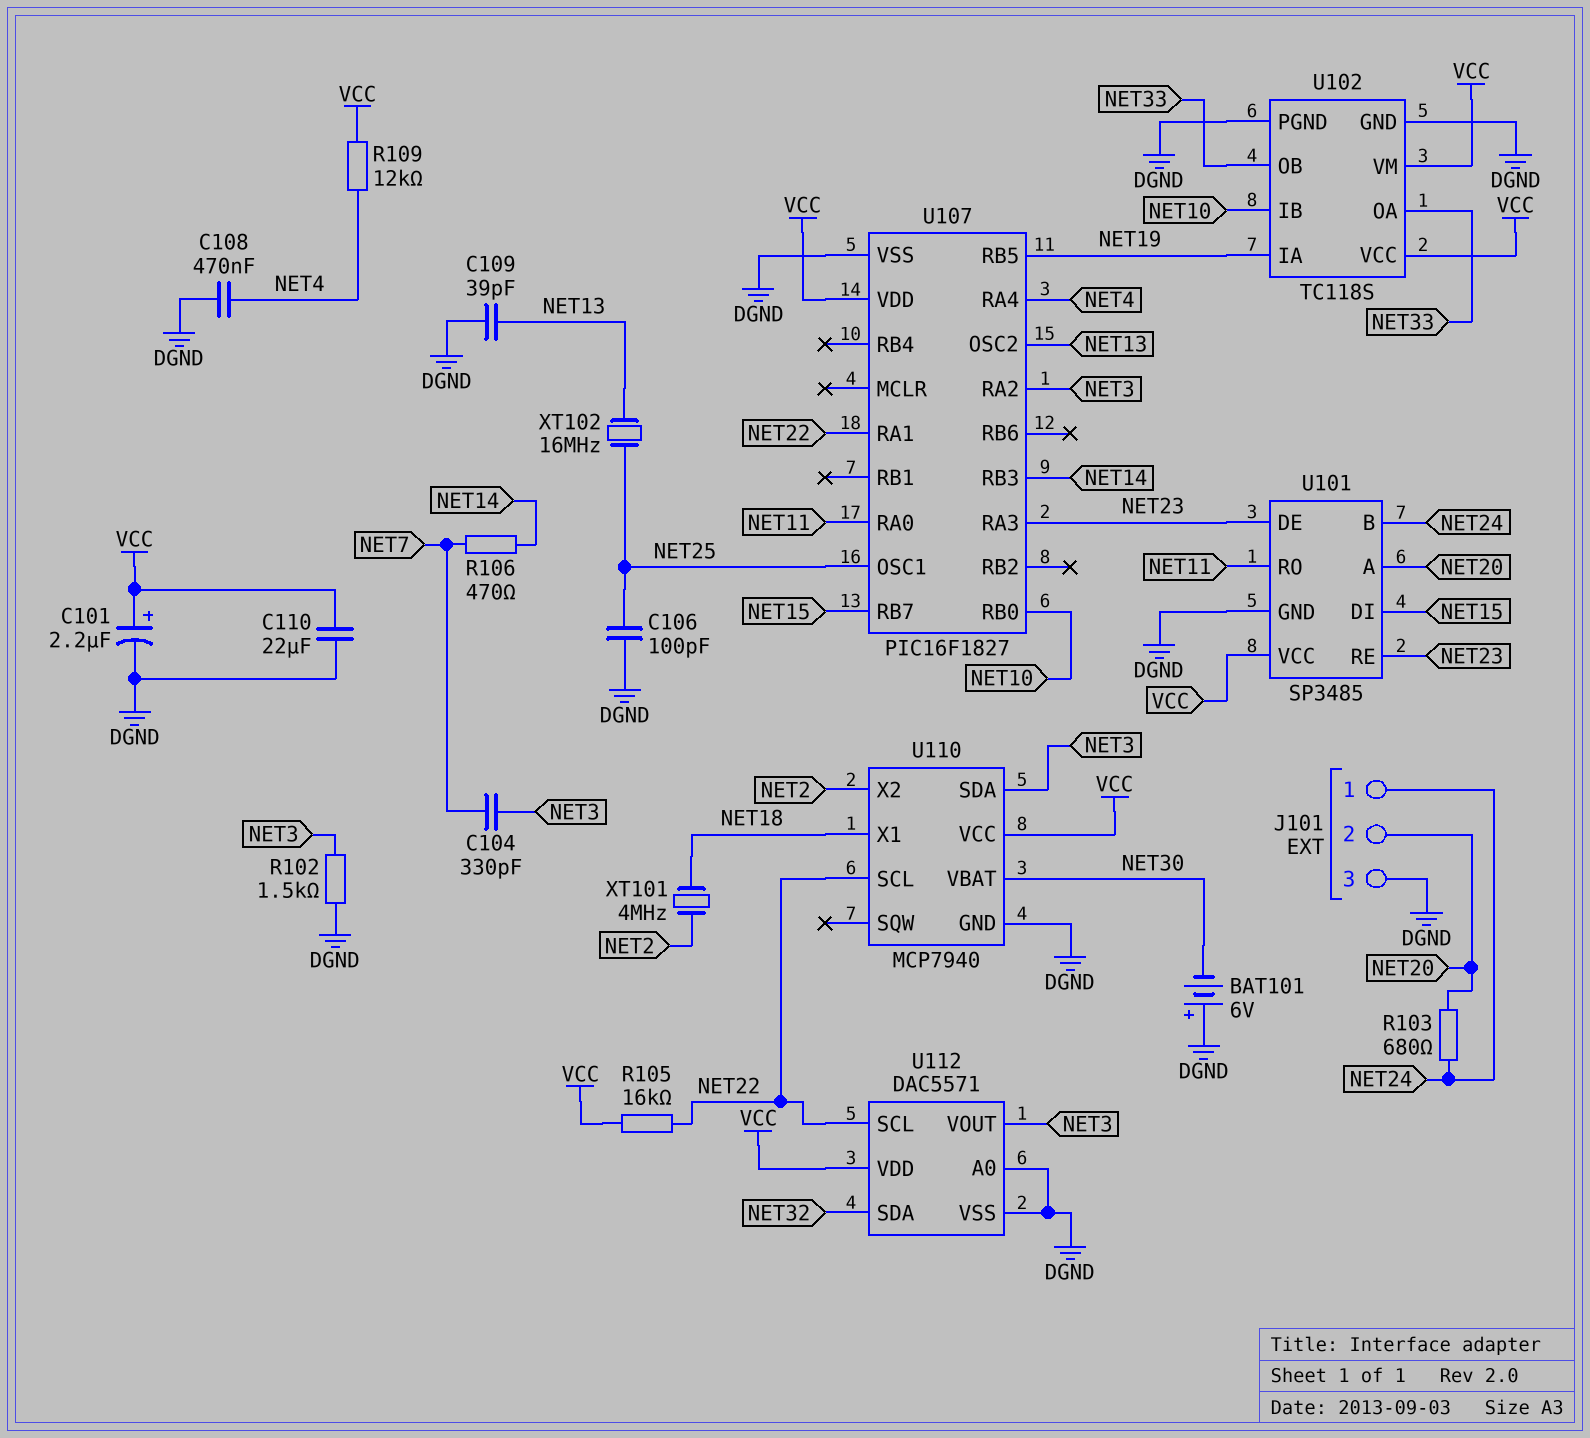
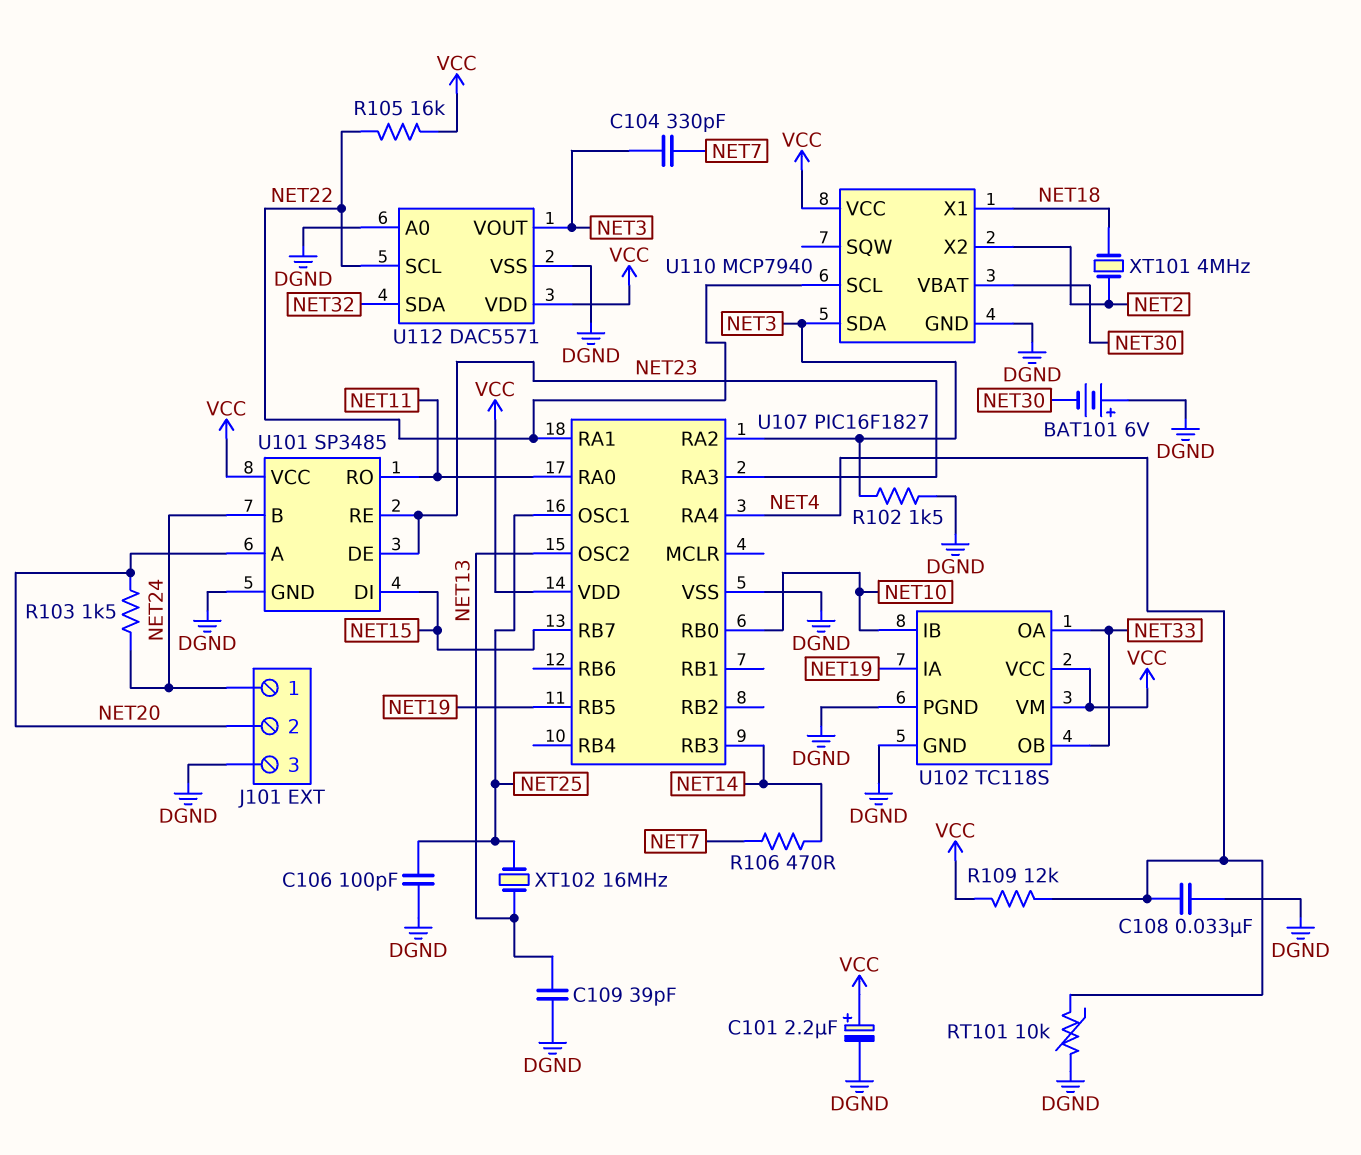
C108: 470nF (DGND, NET4) -> 33nF (DGND, NET4)
C110: 22uF (DGND, VCC) -> none
R103: 680 (NET20, NET24) -> 1.5k (NET20, NET24)
RT101: none -> 10k (DGND, NET4)

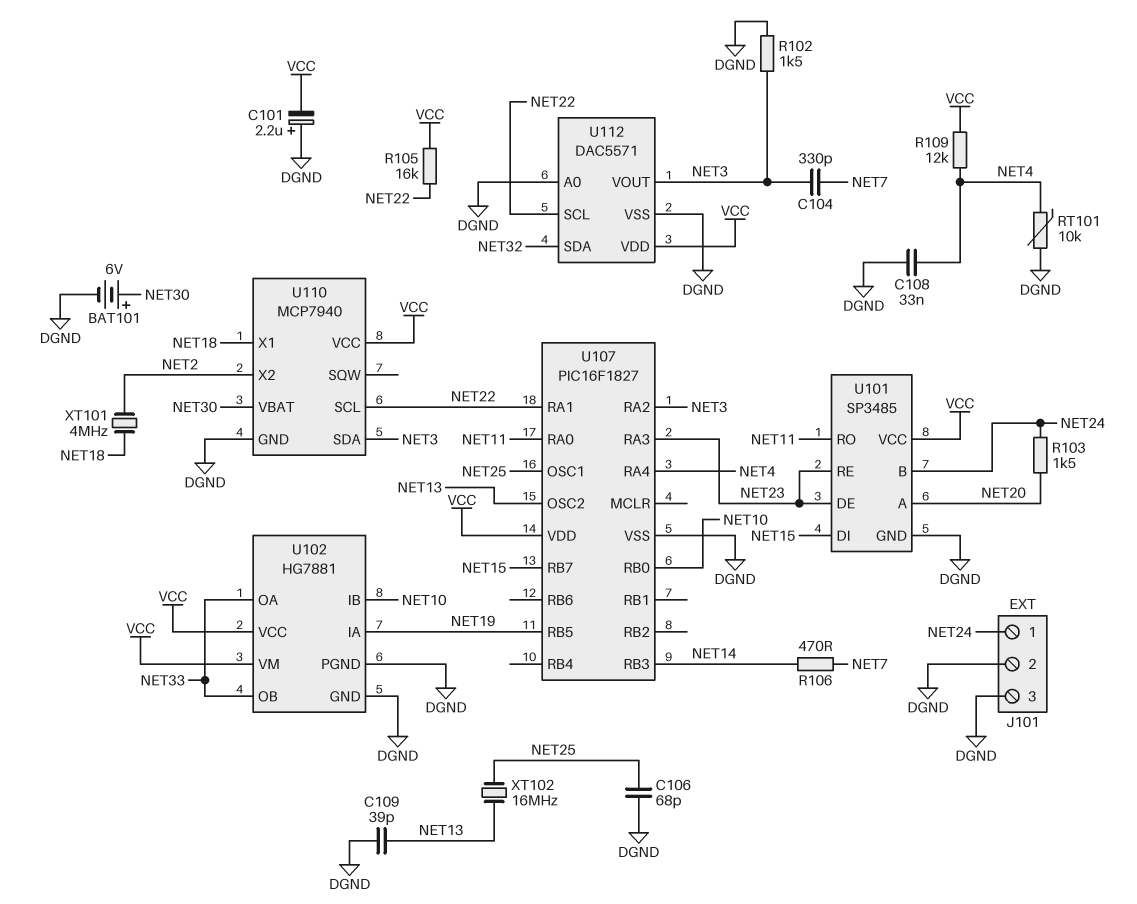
BAT101: 6V (plus DGND, minus NET30) -> 6V (plus NET30, minus DGND)
C101: 2.2uF (plus VCC, minus DGND) -> 2.2uF (plus DGND, minus VCC)
C106: 100pF (DGND, NET25) -> 68pF (DGND, NET25)
J101 pin 2: NET20 -> DGND
U102: TC118S -> HG7881

